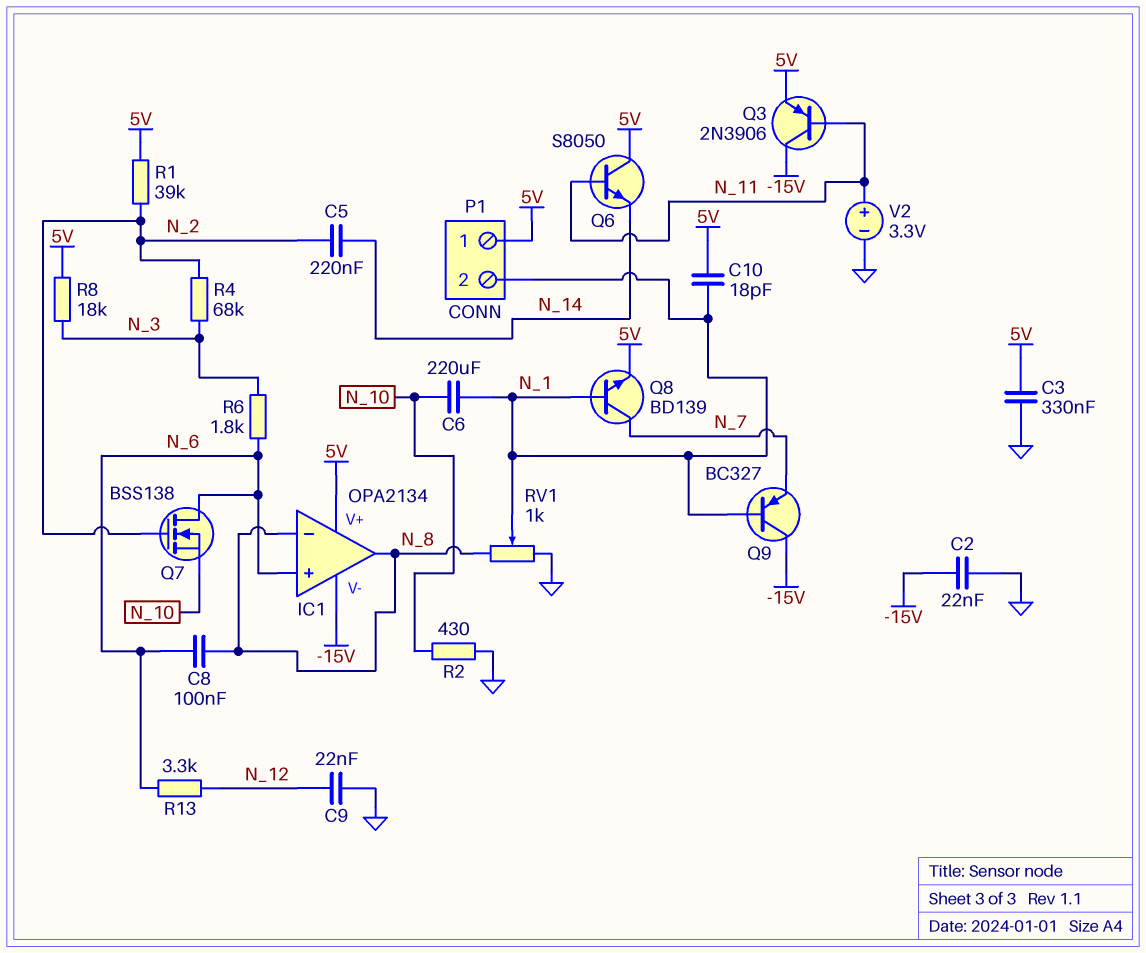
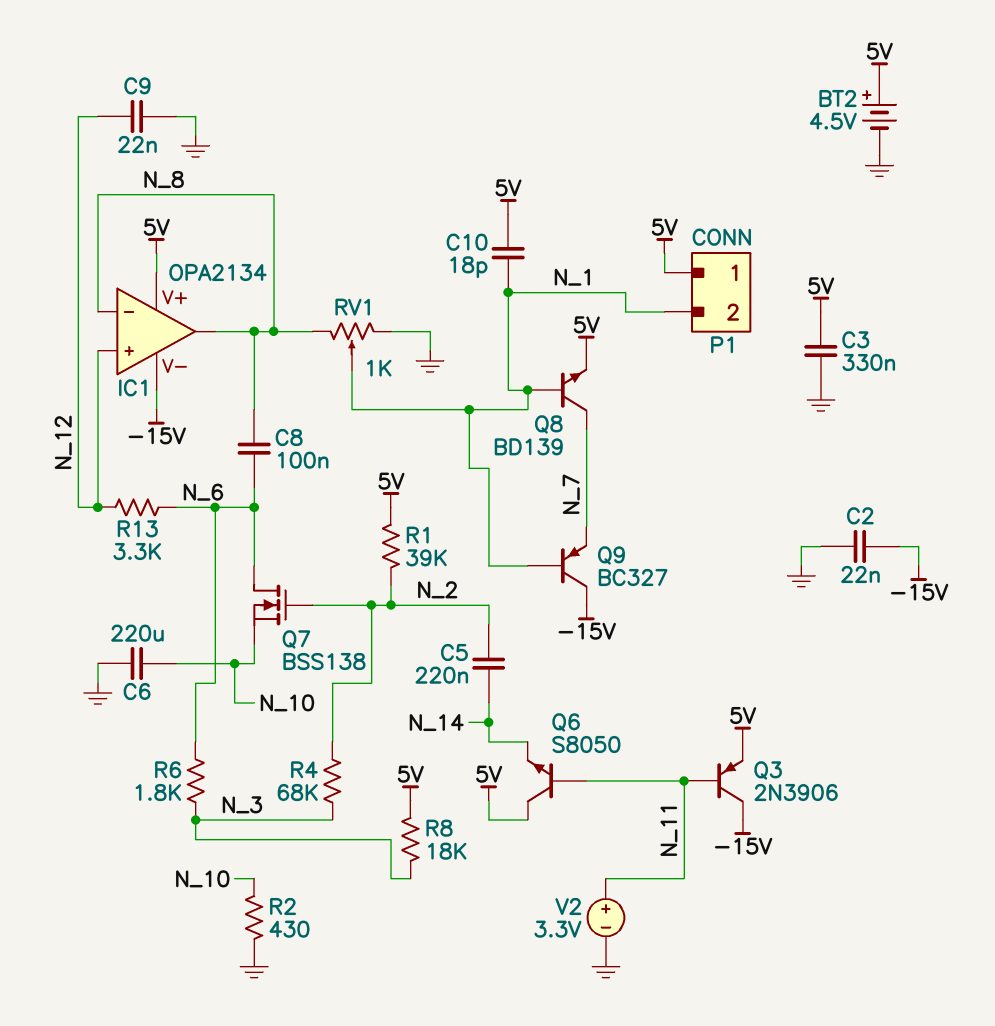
BT2: none -> 4.5V (plus 5V, minus GND)
C6: 220uF (N_1, N_10) -> 220uF (GND, N_10)
IC1 pin in+: N_6 -> N_12

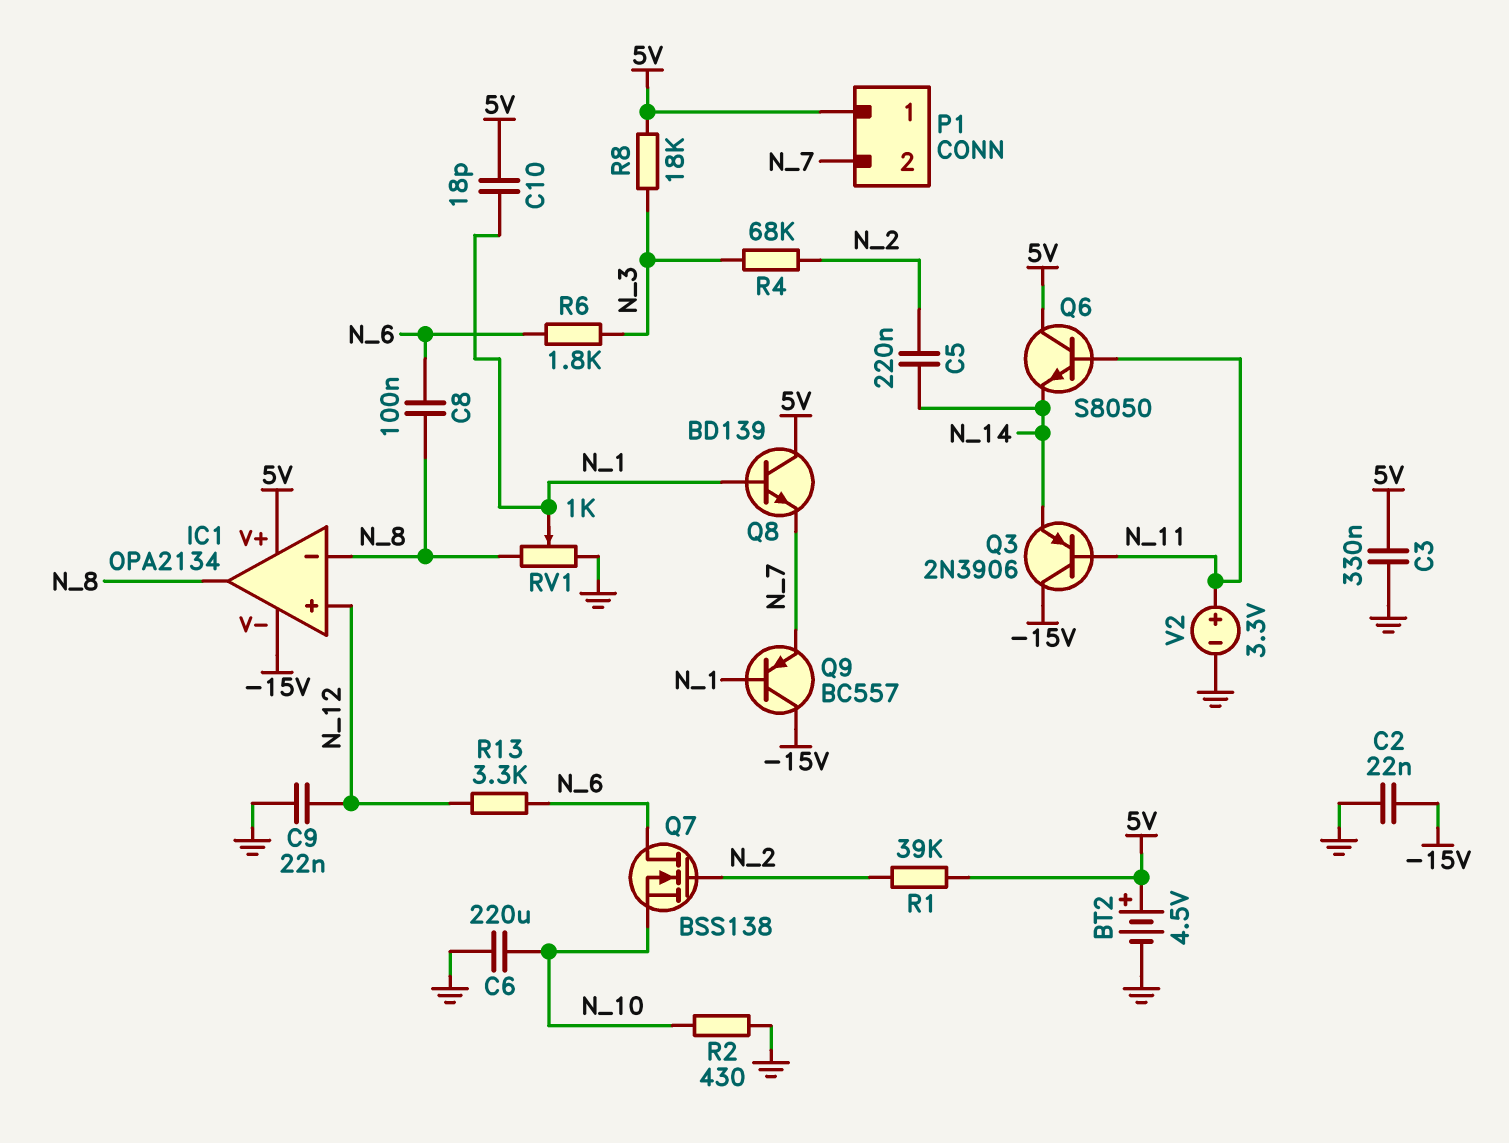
P1 pin 2: N_1 -> N_7
Q3: PNP 2N3906 (B N_11, C -15V, E 5V) -> PNP 2N3906 (B N_11, C -15V, E N_14)
Q8: NPN BD139 (B N_1, C N_7, E 5V) -> NPN BD139 (B N_1, C 5V, E N_7)
Q9: PNP BC327 (B N_1, C -15V, E N_7) -> PNP BC557 (B N_1, C -15V, E N_7)

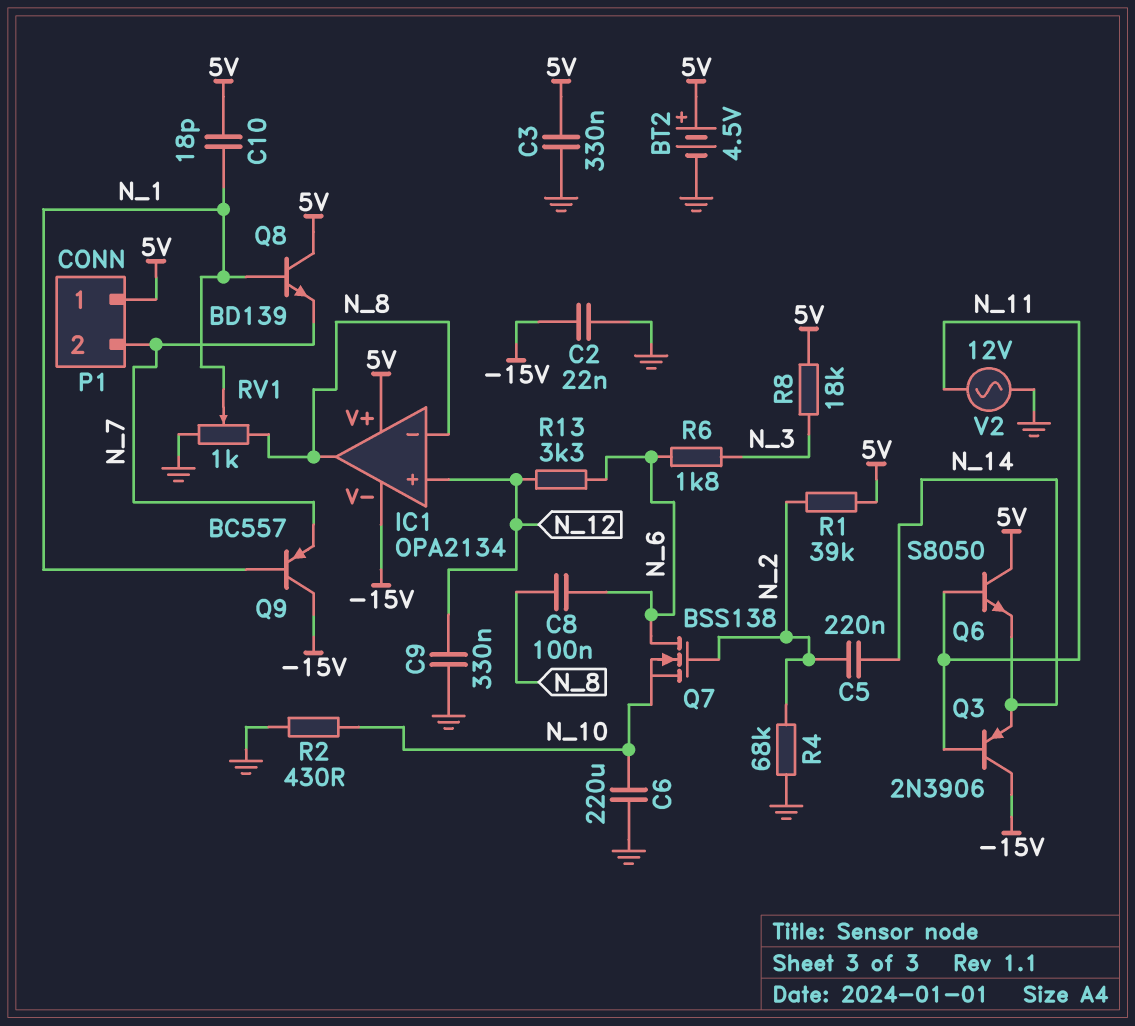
C9: 22nF (GND, N_12) -> 330nF (GND, N_12)
R4: 68k (N_2, N_3) -> 68k (GND, N_2)
V2: 3.3V (plus N_11, minus GND) -> AC 12V (GND, N_11)

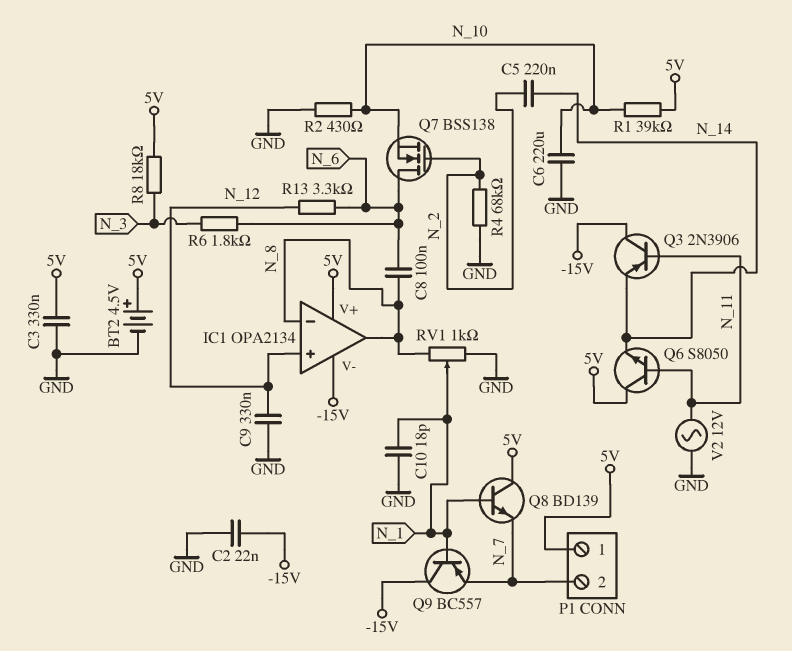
C10: 18pF (5V, N_1) -> 18pF (GND, N_1)
R1: 39k (5V, N_2) -> 39k (5V, N_10)

